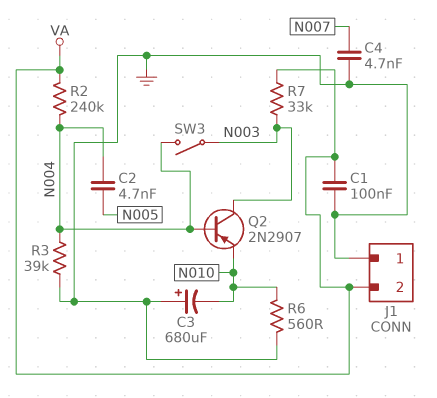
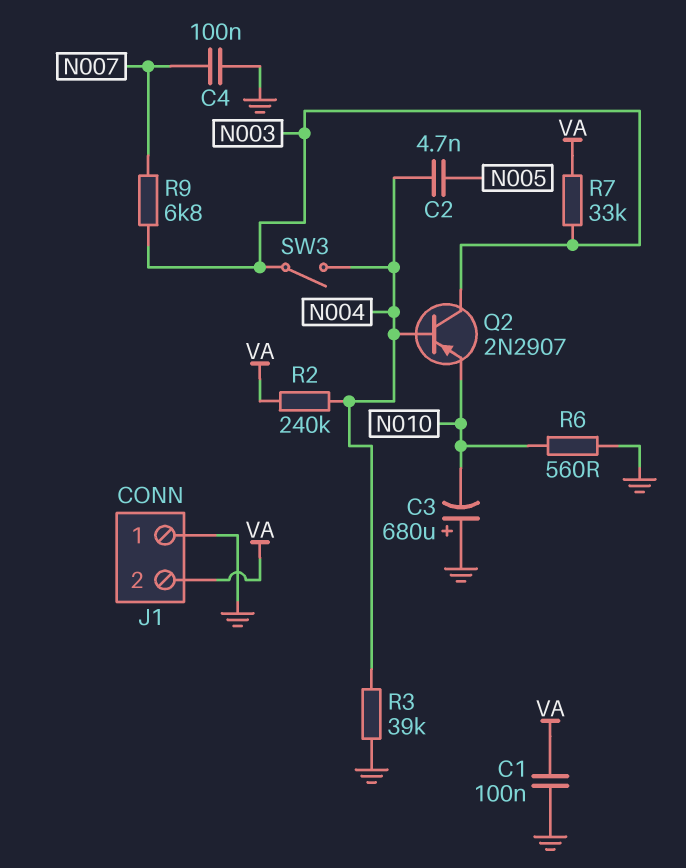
C4: 4.7nF (GND, N007) -> 100nF (GND, N007)
R9: none -> 6.8k (N003, N007)

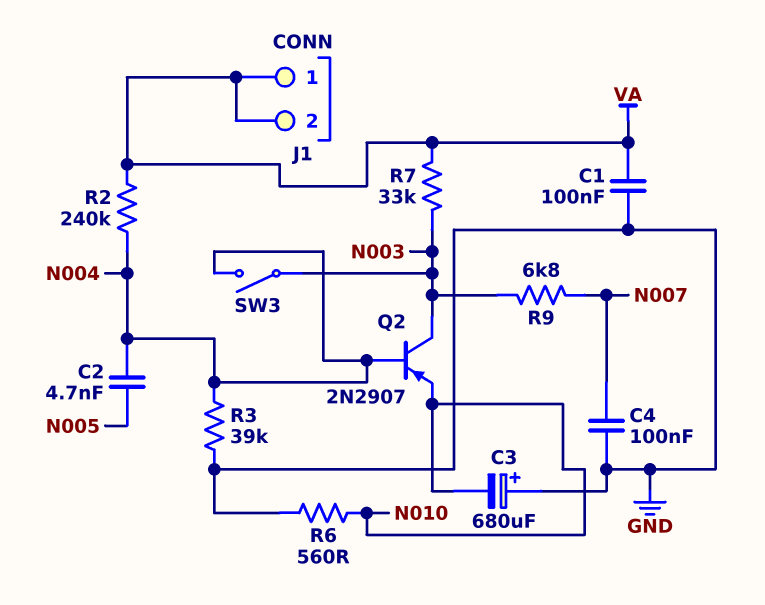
J1 pin 1: GND -> VA

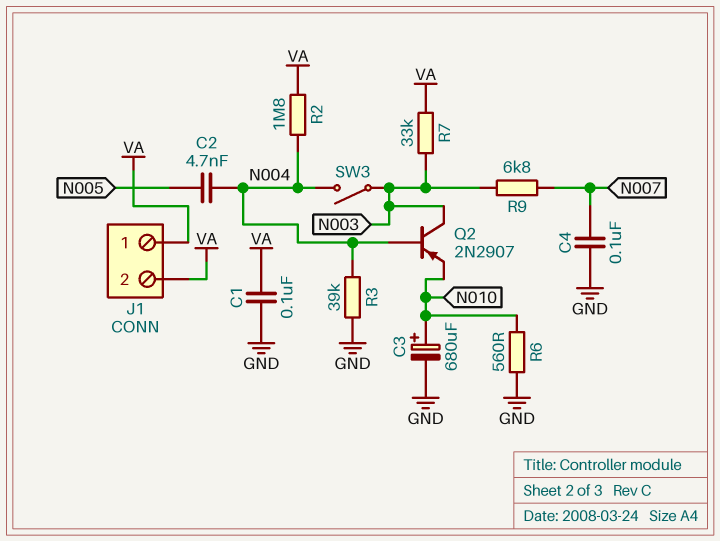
C3: 680uF (plus GND, minus N010) -> 680uF (plus N010, minus GND)
R2: 240k (N004, VA) -> 1.8M (N004, VA)

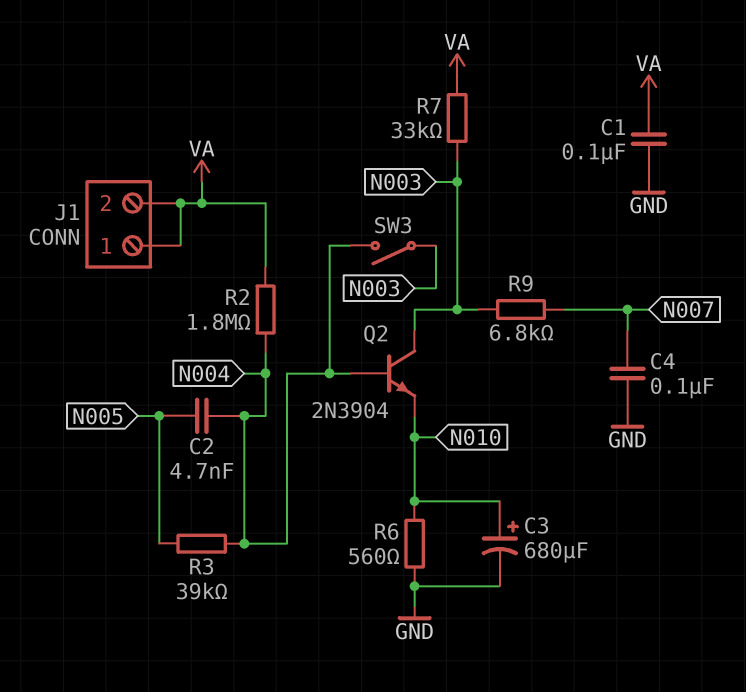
Q2: PNP 2N2907 (B N004, C N003, E N010) -> NPN 2N3904 (B N004, C N003, E N010)
R3: 39k (GND, N004) -> 39k (N004, N005)

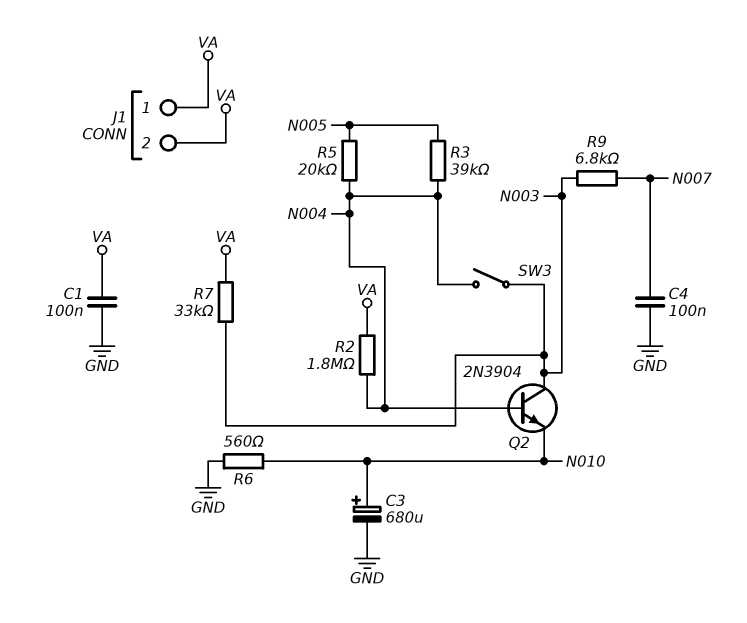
C2: 4.7nF (N004, N005) -> none
R5: none -> 20k (N004, N005)

